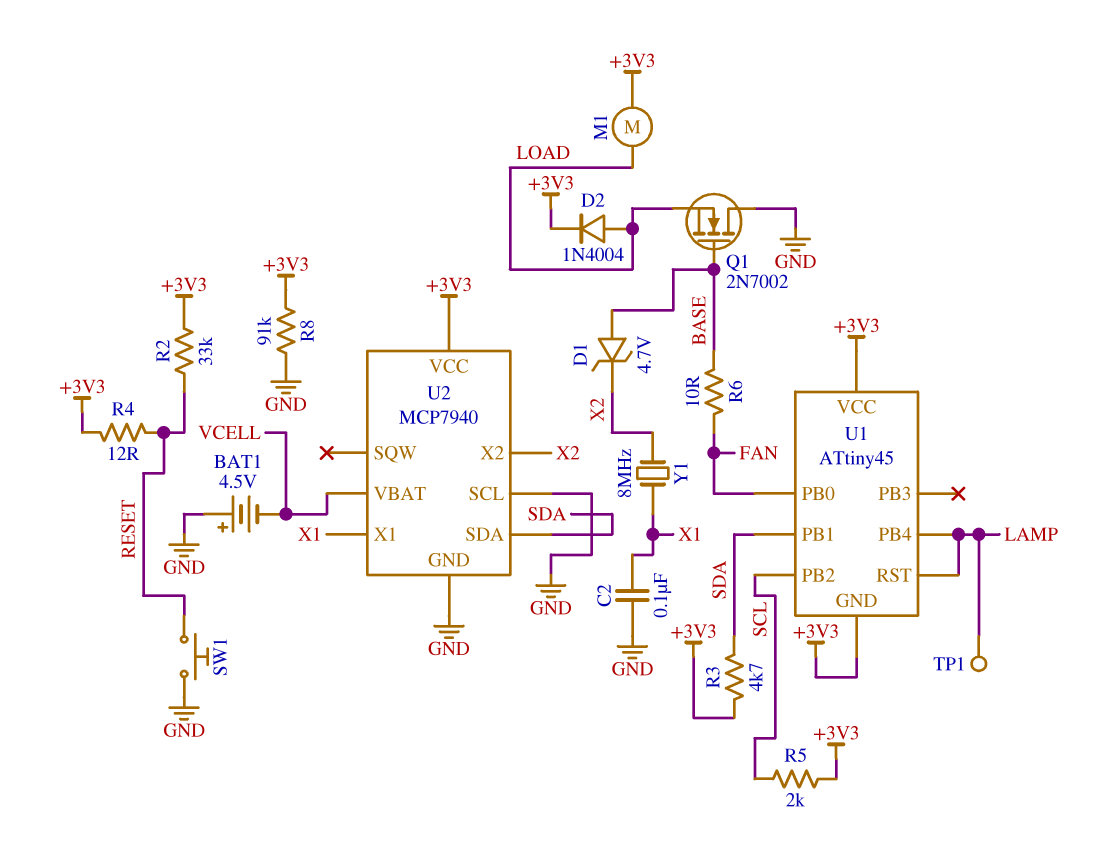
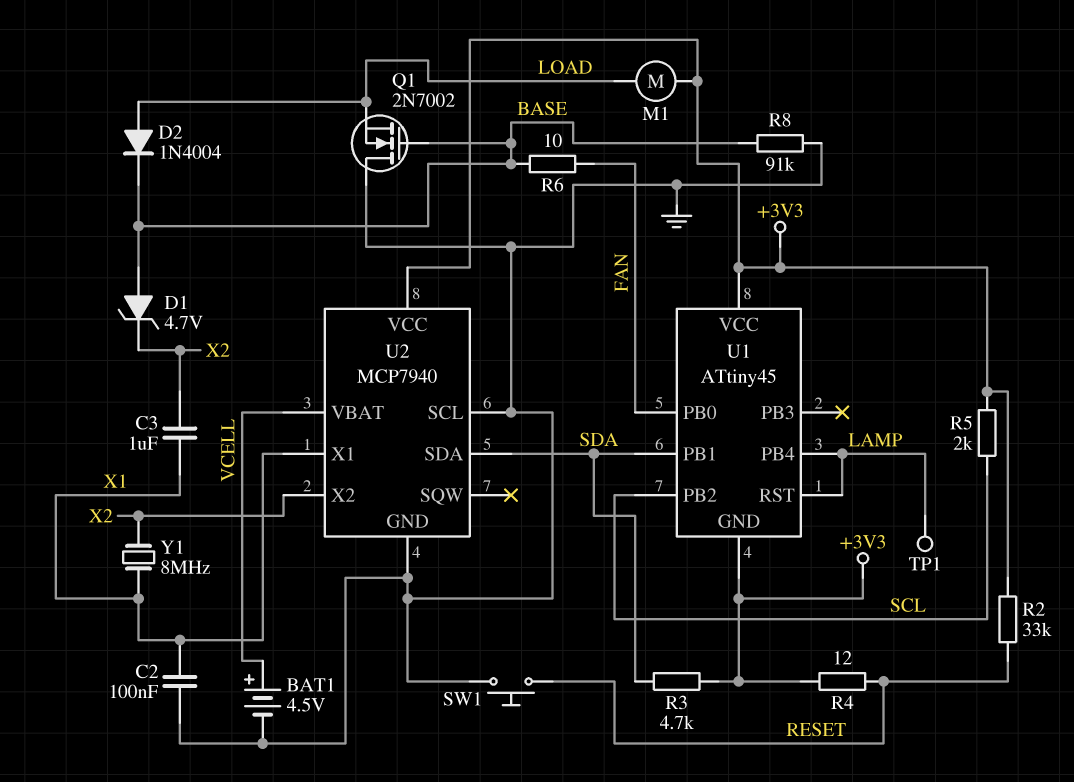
BAT1: 4.5V (plus GND, minus VCELL) -> 4.5V (plus VCELL, minus GND)
C3: none -> 1uF (X1, X2)
D2: diode 1N4004 (A LOAD, K +3V3) -> diode 1N4004 (A LOAD, K BASE)
R8: 91k (+3V3, GND) -> 91k (BASE, GND)

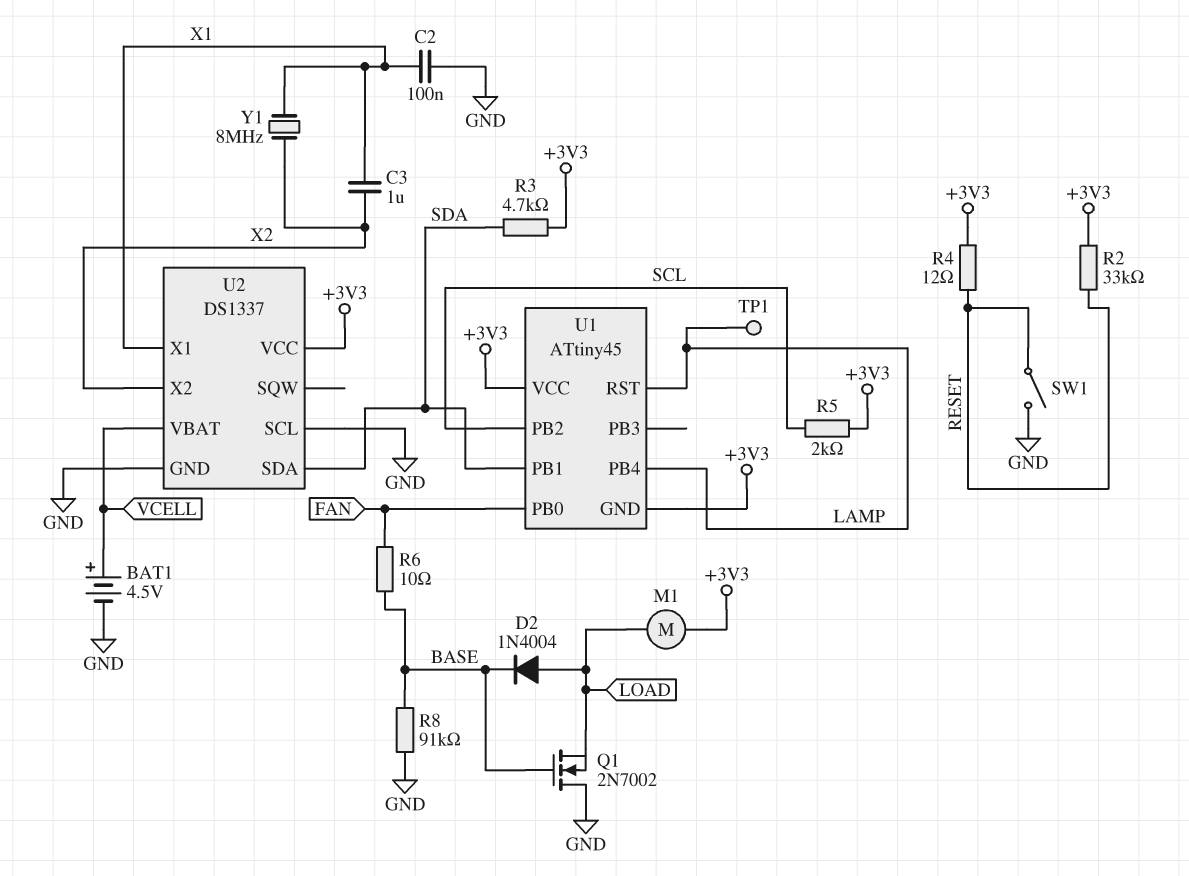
D1: zener 4.7V (A BASE, K X2) -> none
SW1: button (GND, RESET) -> switch (GND, RESET)
U2: MCP7940 -> DS1337

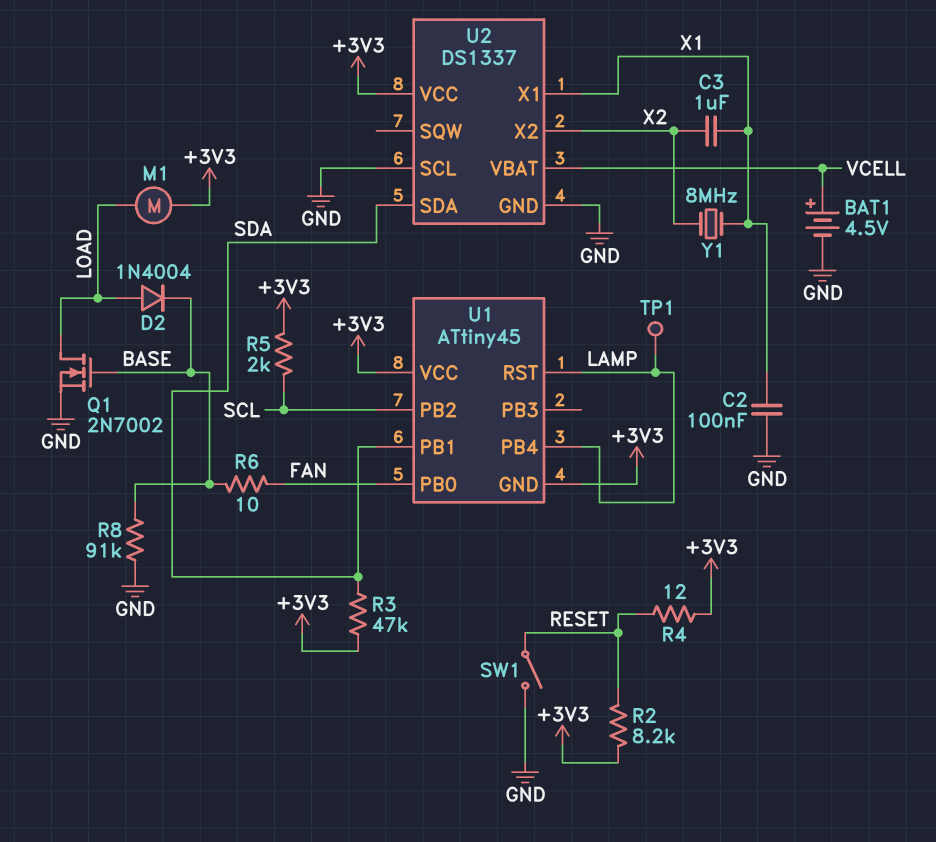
Q1: NMOS 2N7002 (G BASE, D GND, S LOAD) -> NMOS 2N7002 (G BASE, D LOAD, S GND)
R2: 33k (+3V3, RESET) -> 8.2k (+3V3, RESET)
R3: 4.7k (+3V3, SDA) -> 47k (+3V3, SDA)

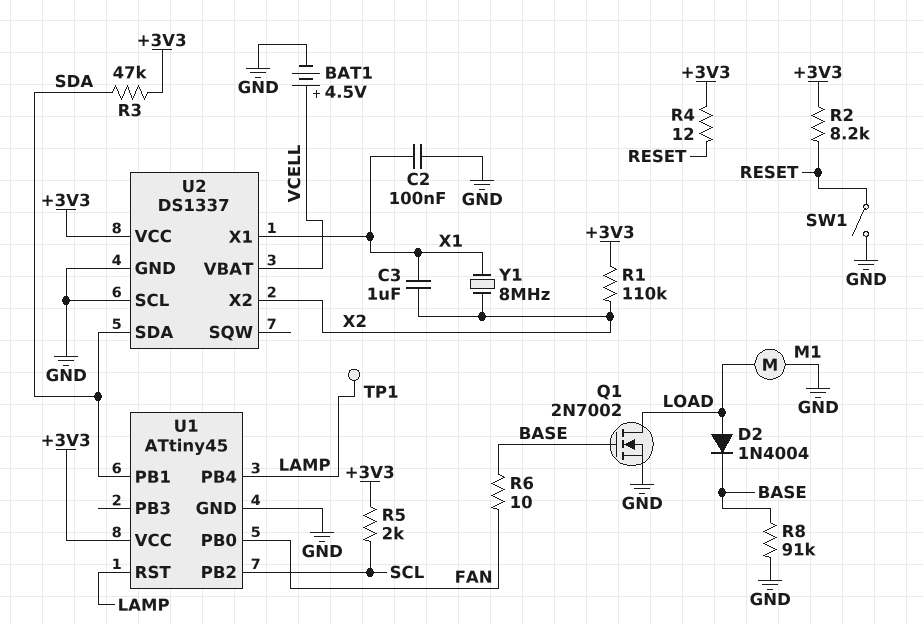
M1: motor (+3V3, LOAD) -> motor (GND, LOAD)
R1: none -> 110k (+3V3, X2)
U1 pin GND: +3V3 -> GND

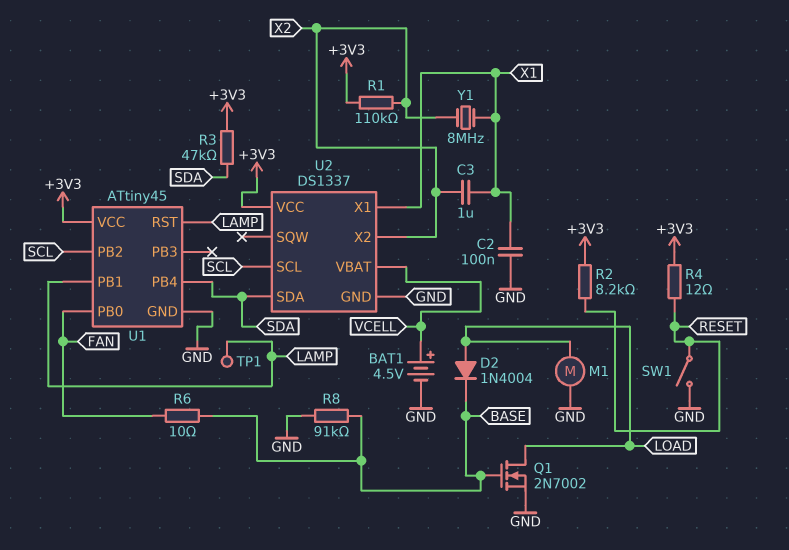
R5: 2k (+3V3, SCL) -> none
U1 pin PB1: SDA -> LAMP
U1 pin PB4: LAMP -> SDA
U2 pin SCL: GND -> SCL

